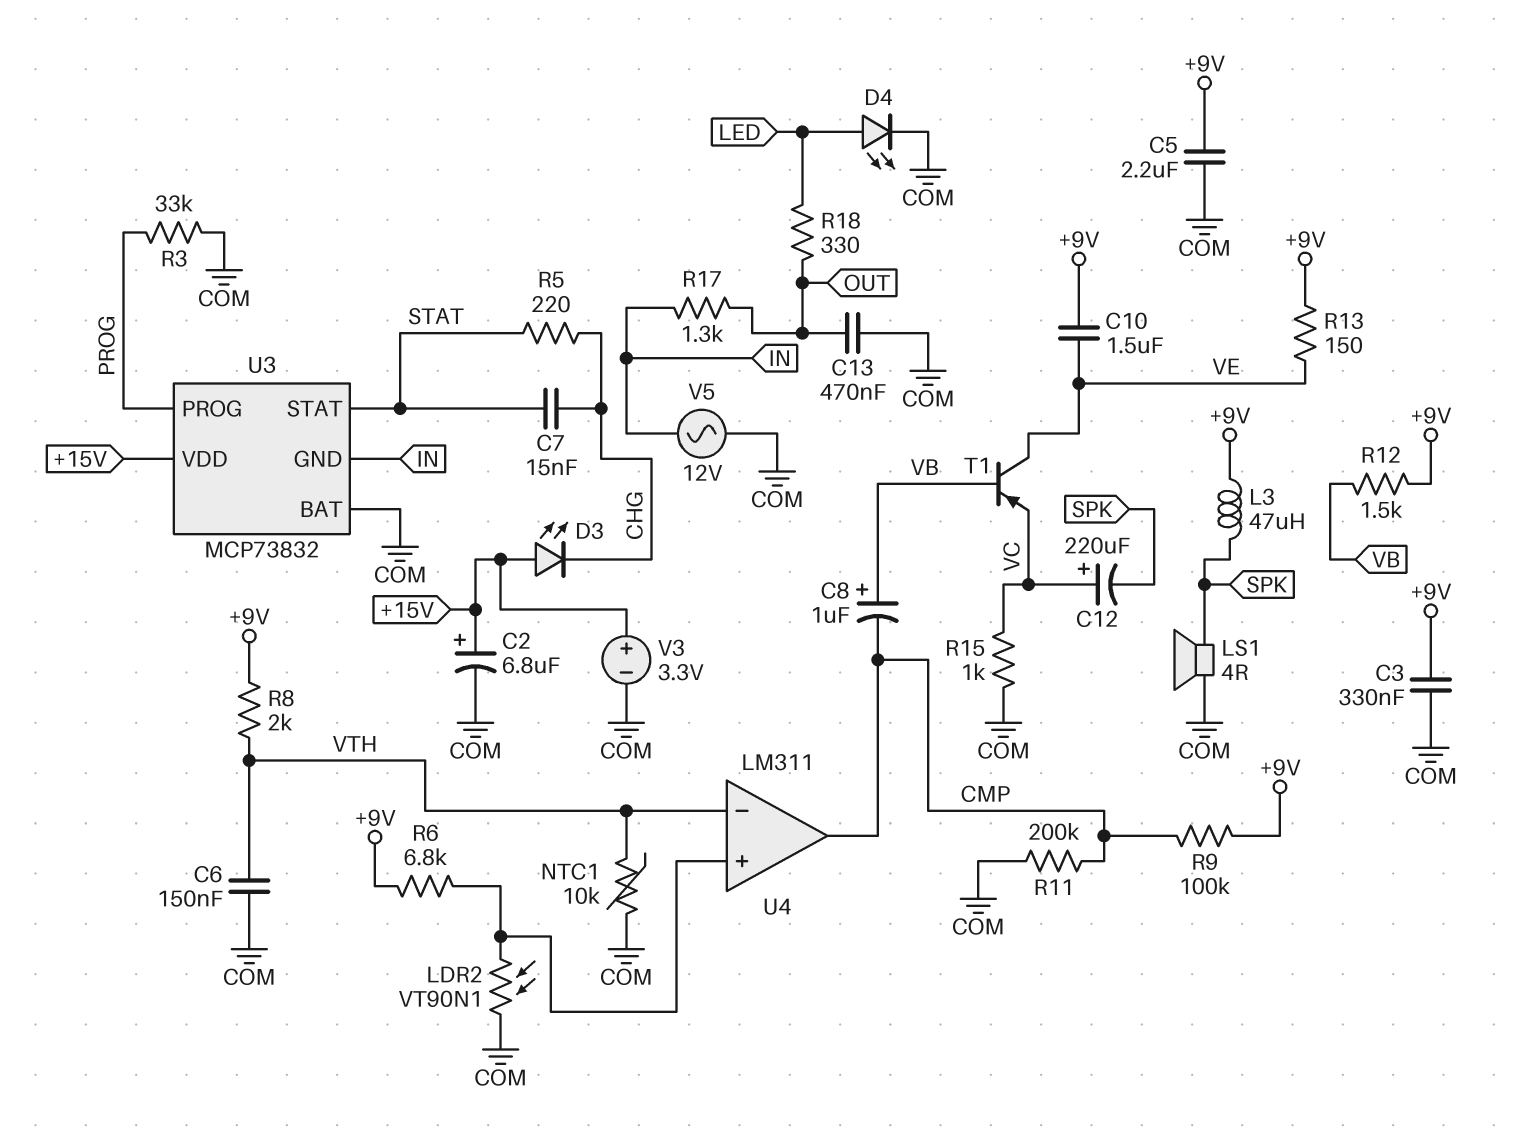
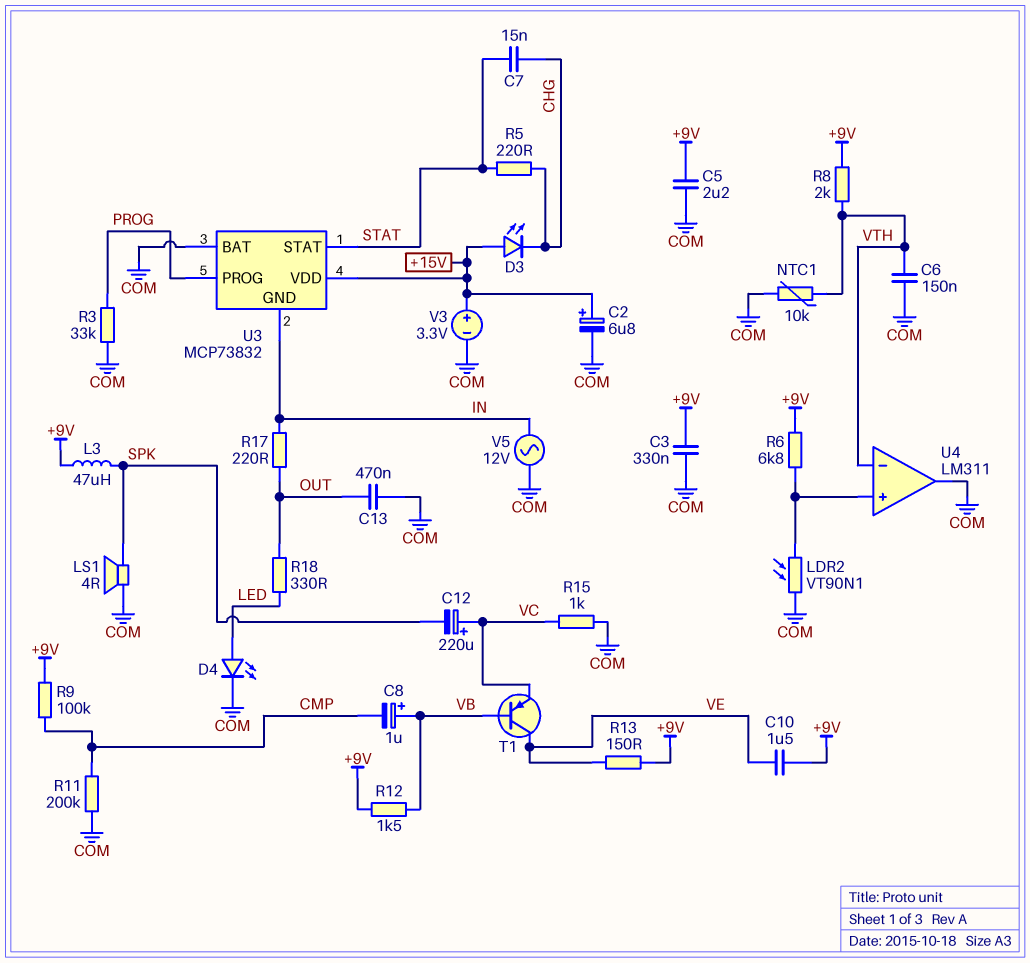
R17: 1.3k (IN, OUT) -> 220 (IN, OUT)
U4 pin out: CMP -> COM

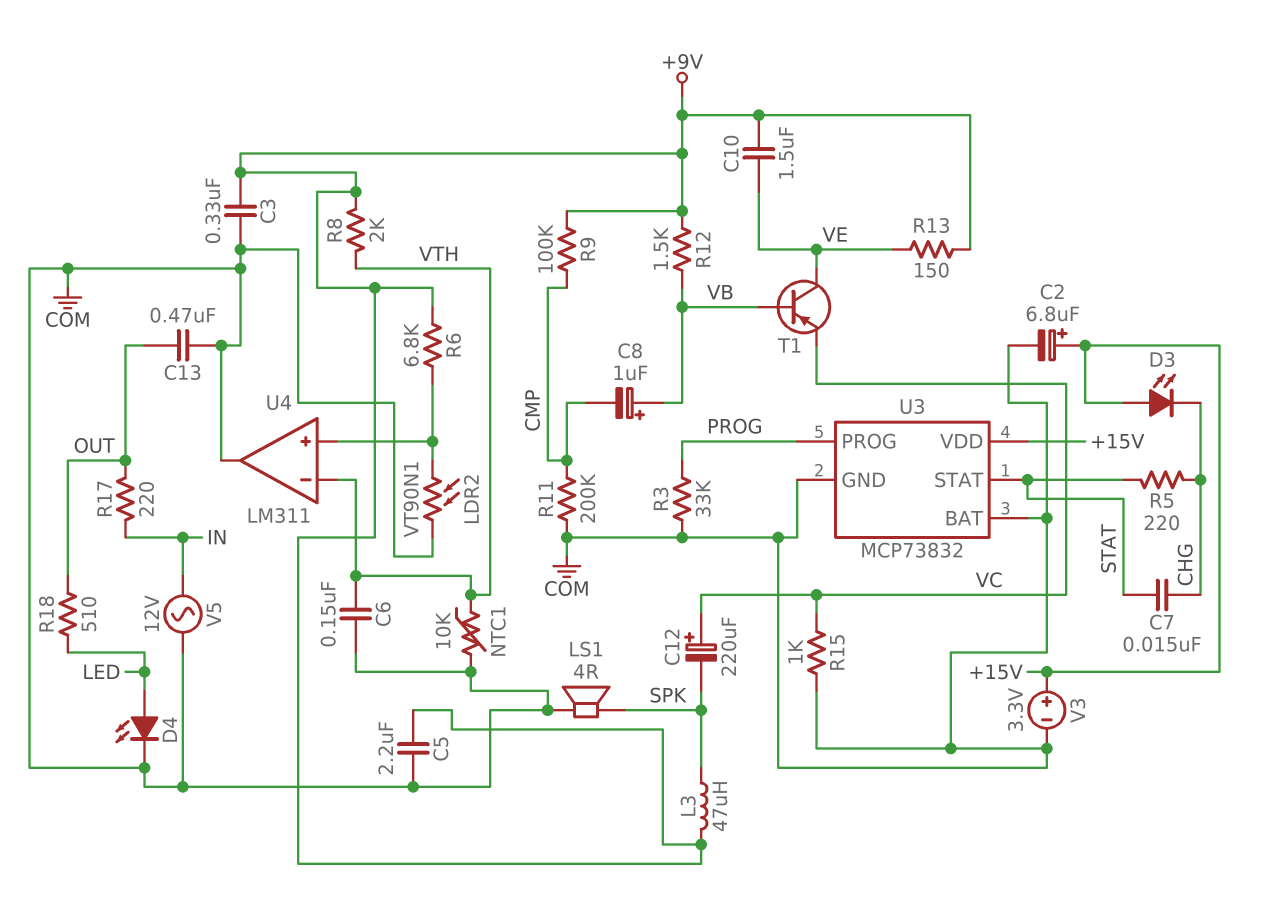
R18: 330 (LED, OUT) -> 510 (LED, OUT)
U3 pin GND: IN -> COM

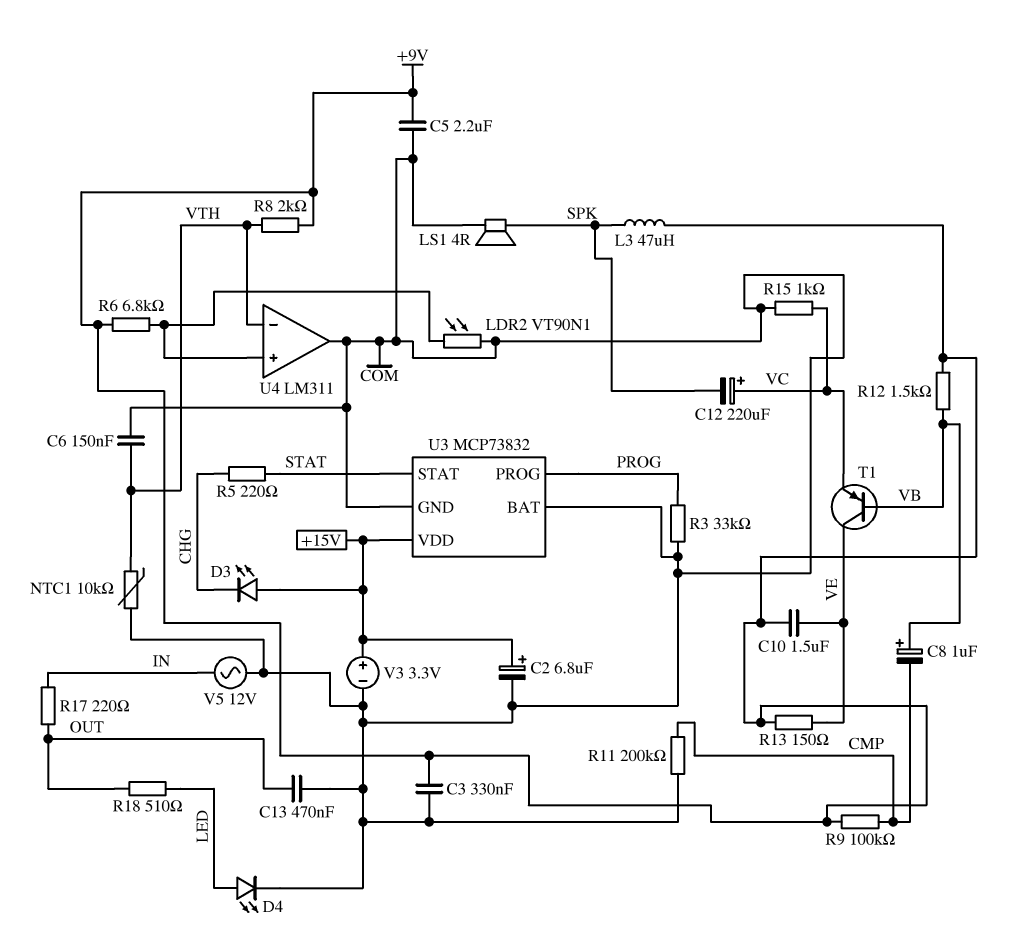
C7: 15nF (CHG, STAT) -> none

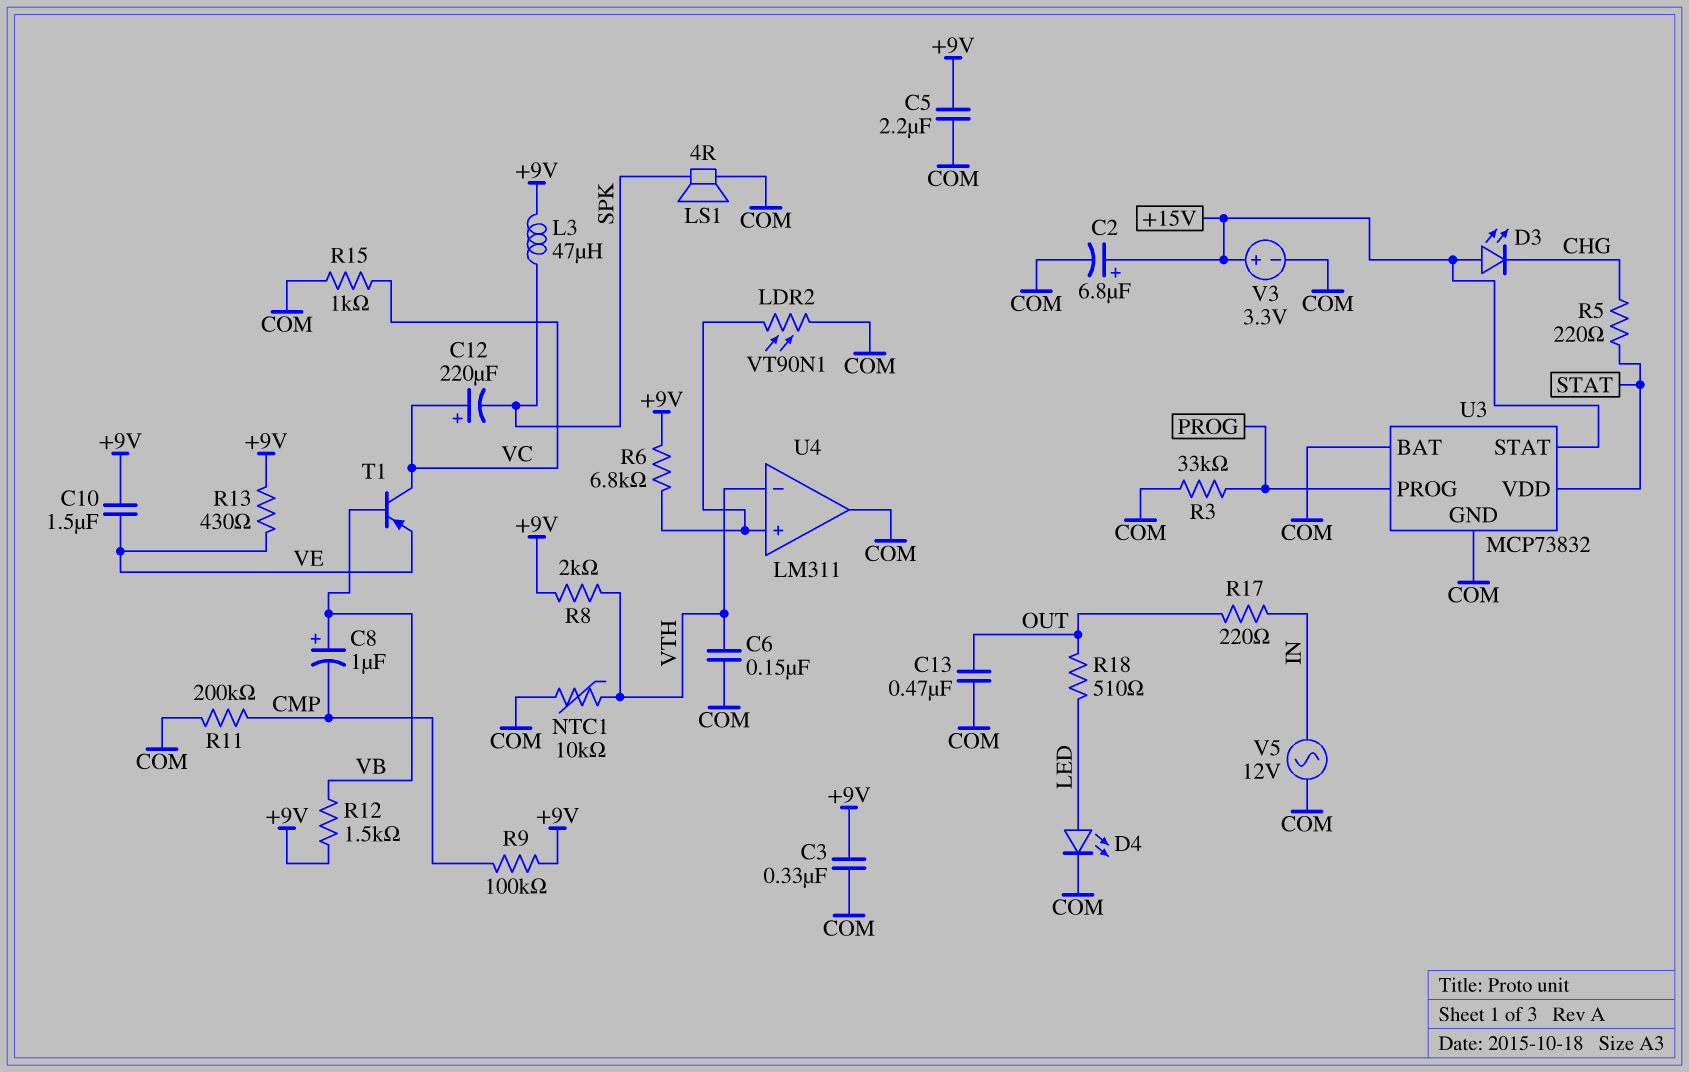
R13: 150 (+9V, VE) -> 430 (+9V, VE)
T1: PNP (B VB, C VE, E VC) -> PNP (B VB, C VC, E VE)
U3 pin STAT: STAT -> +15V
U3 pin VDD: +15V -> STAT

